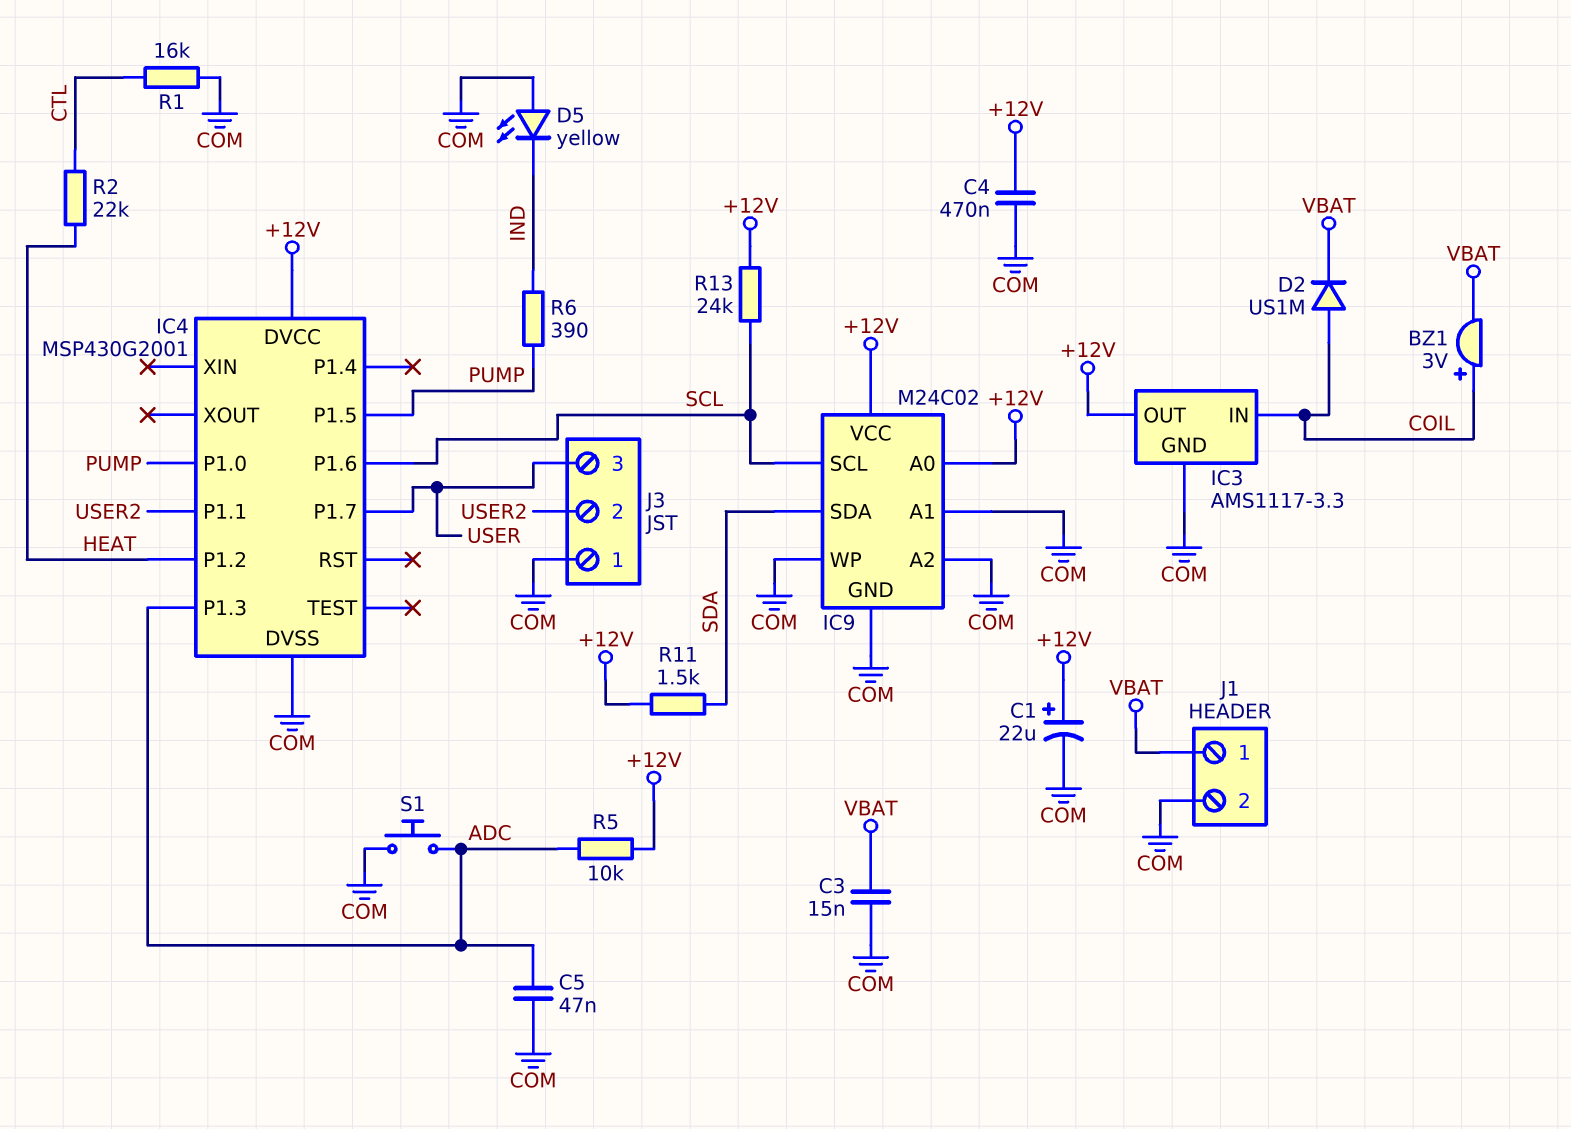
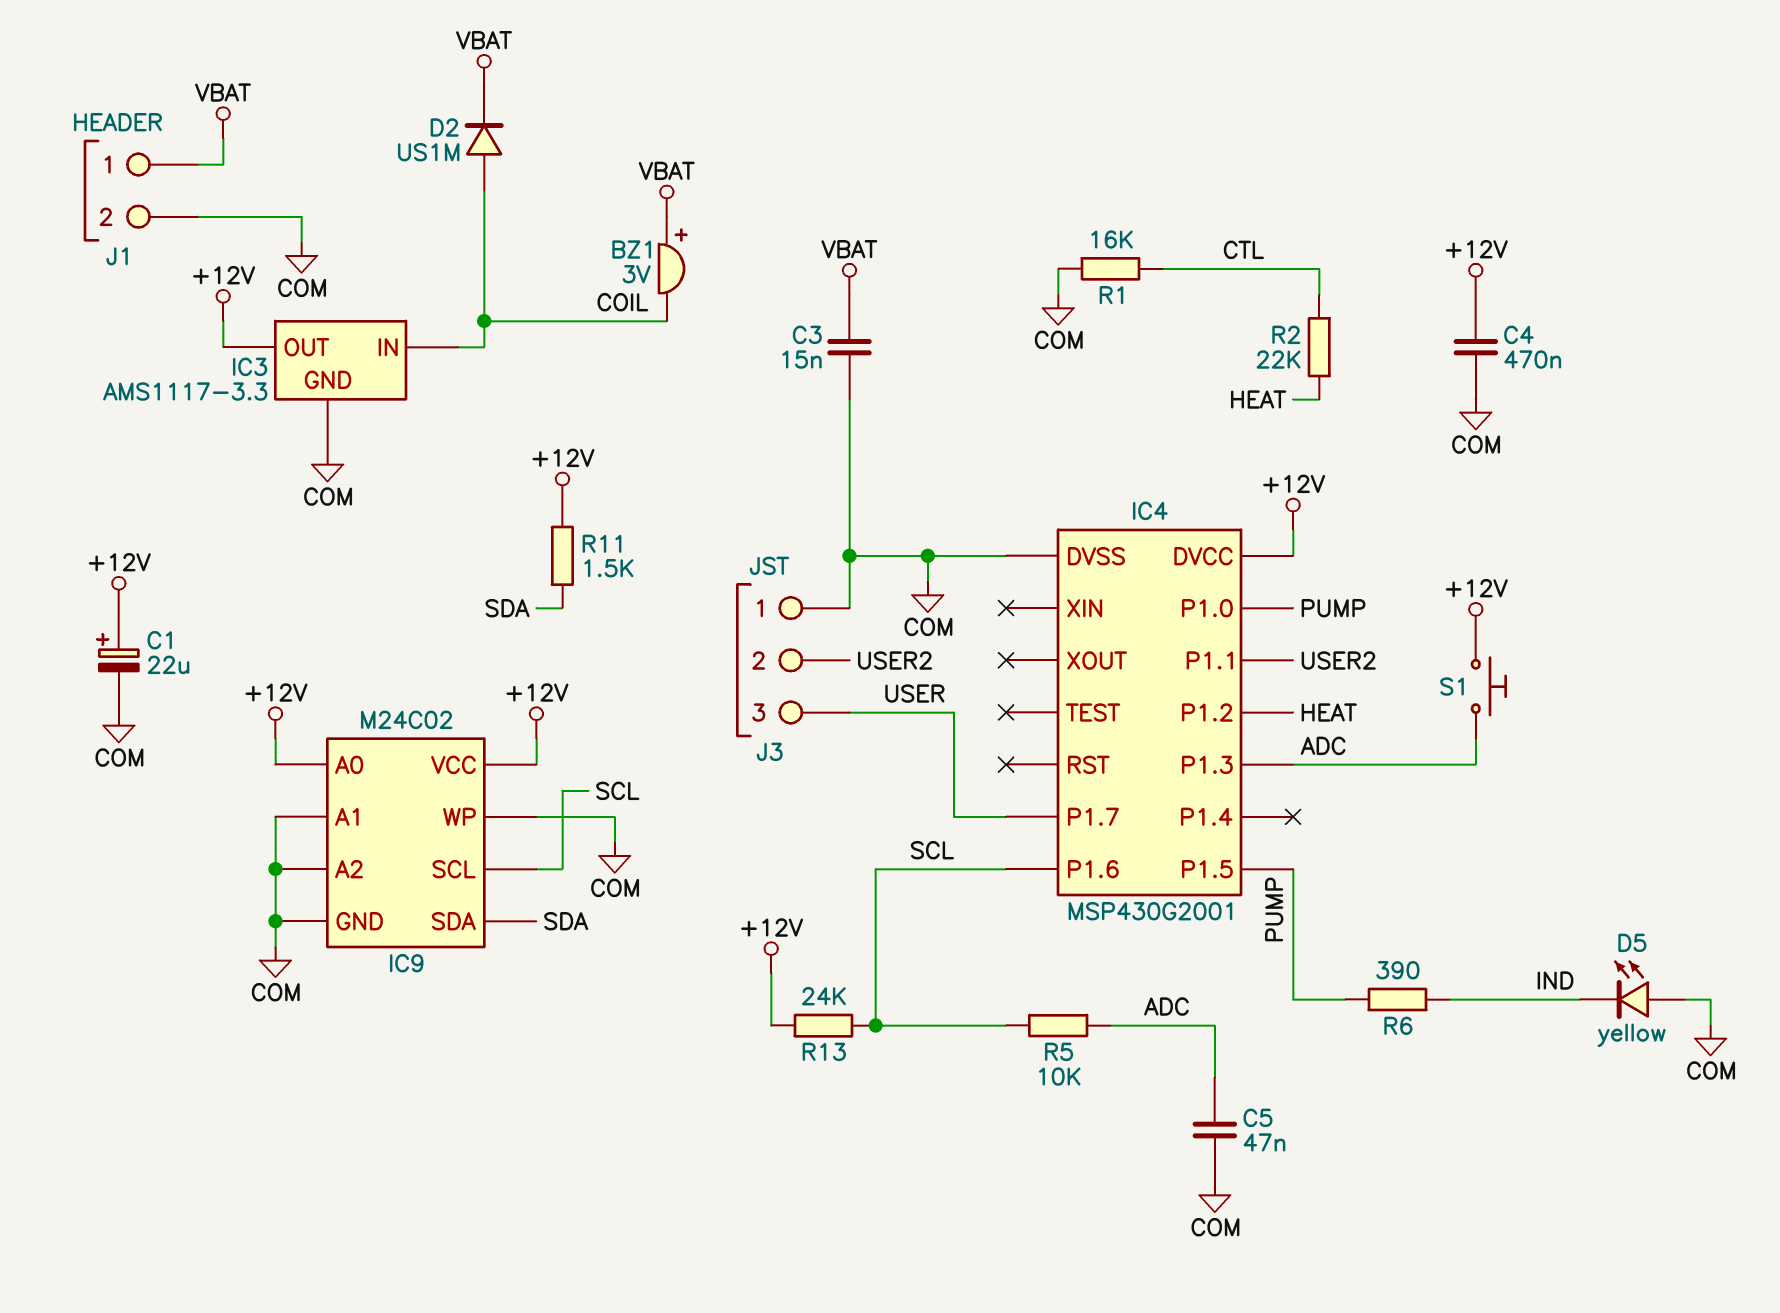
BZ1: buzzer 3V (plus COIL, minus VBAT) -> buzzer 3V (plus VBAT, minus COIL)
R5: 10k (+12V, ADC) -> 10k (ADC, SCL)
S1: button (ADC, COM) -> button (+12V, ADC)

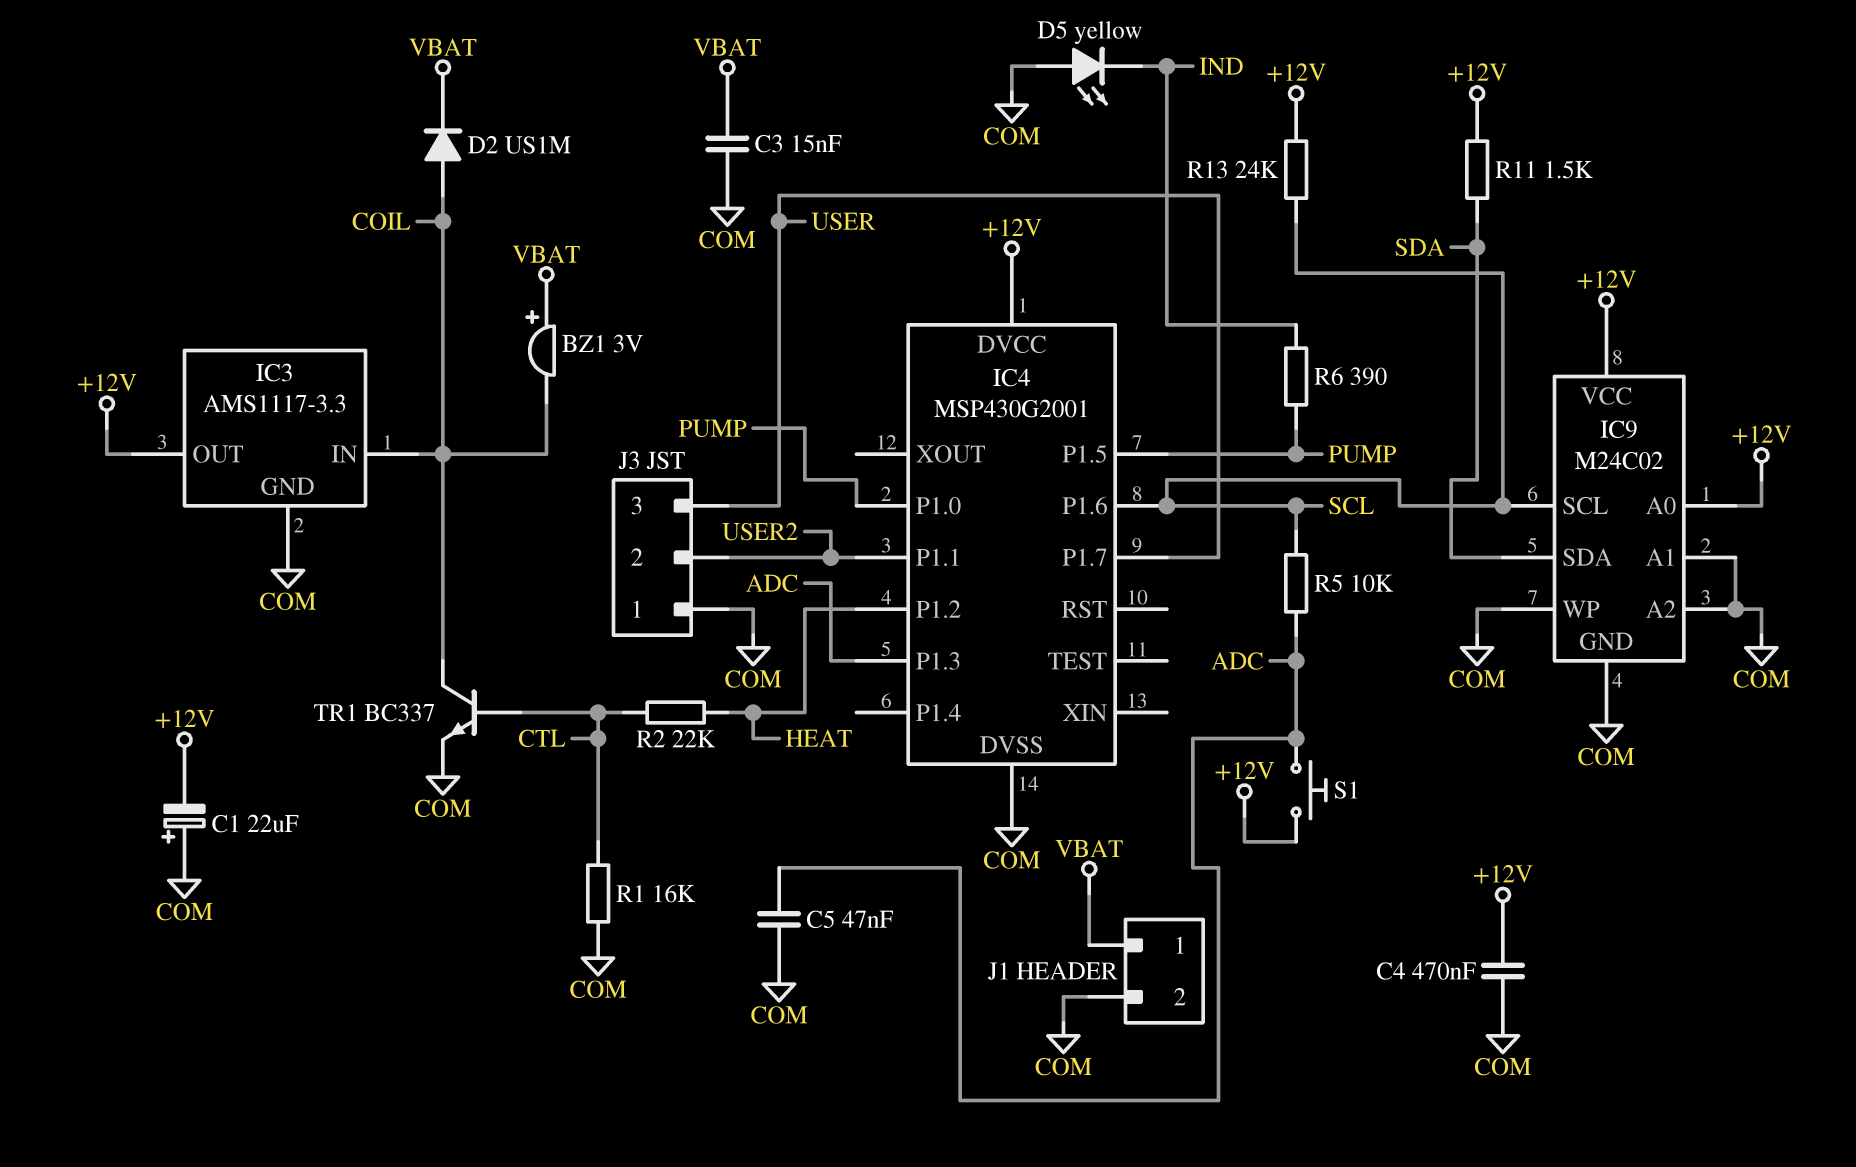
C1: 22uF (plus +12V, minus COM) -> 22uF (plus COM, minus +12V)
TR1: none -> NPN BC337 (B CTL, C COIL, E COM)

